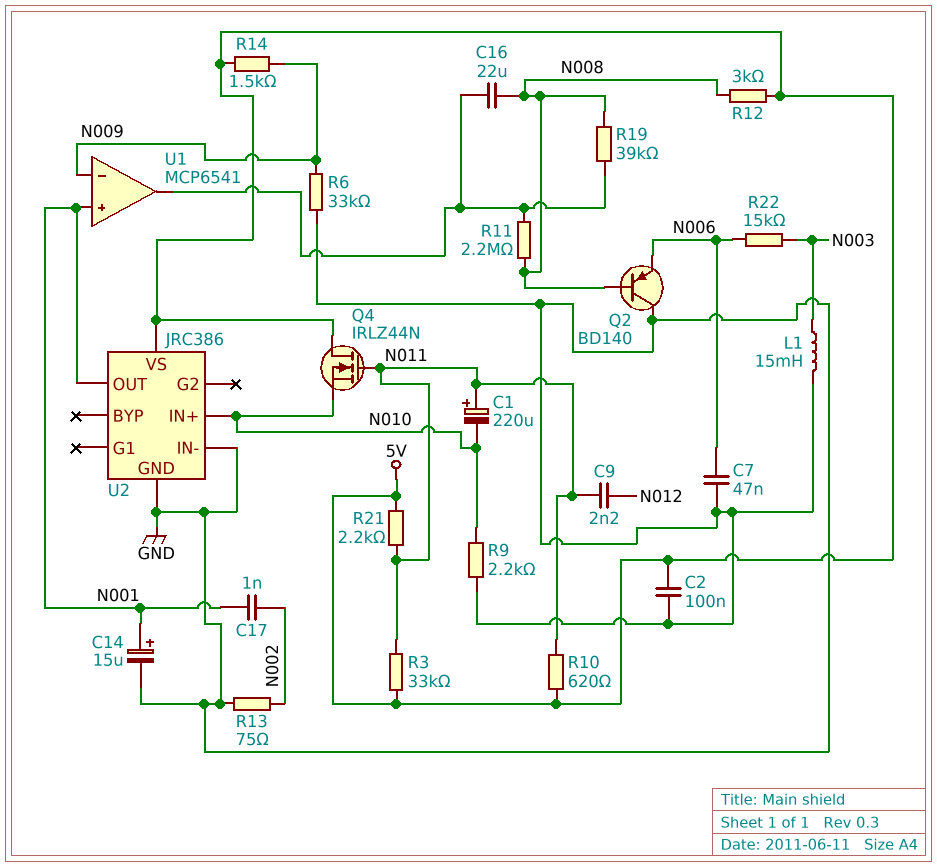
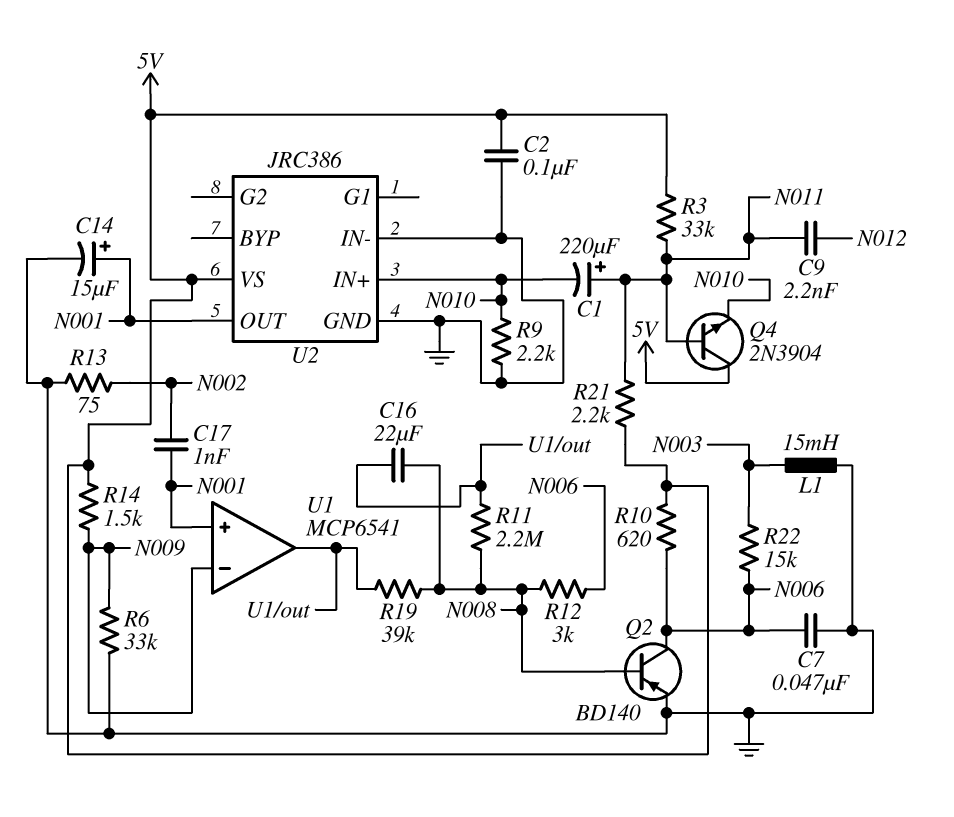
Q2: PNP BD140 (B N008, C GND, E N006) -> PNP BD140 (B N008, C N006, E GND)
Q4: NMOS IRLZ44N (G N011, D 5V, S N010) -> NPN 2N3904 (B N011, C 5V, E N010)
R10: 620 (5V, N011) -> 620 (5V, N006)
R12: 3k (5V, N008) -> 3k (N006, N008)

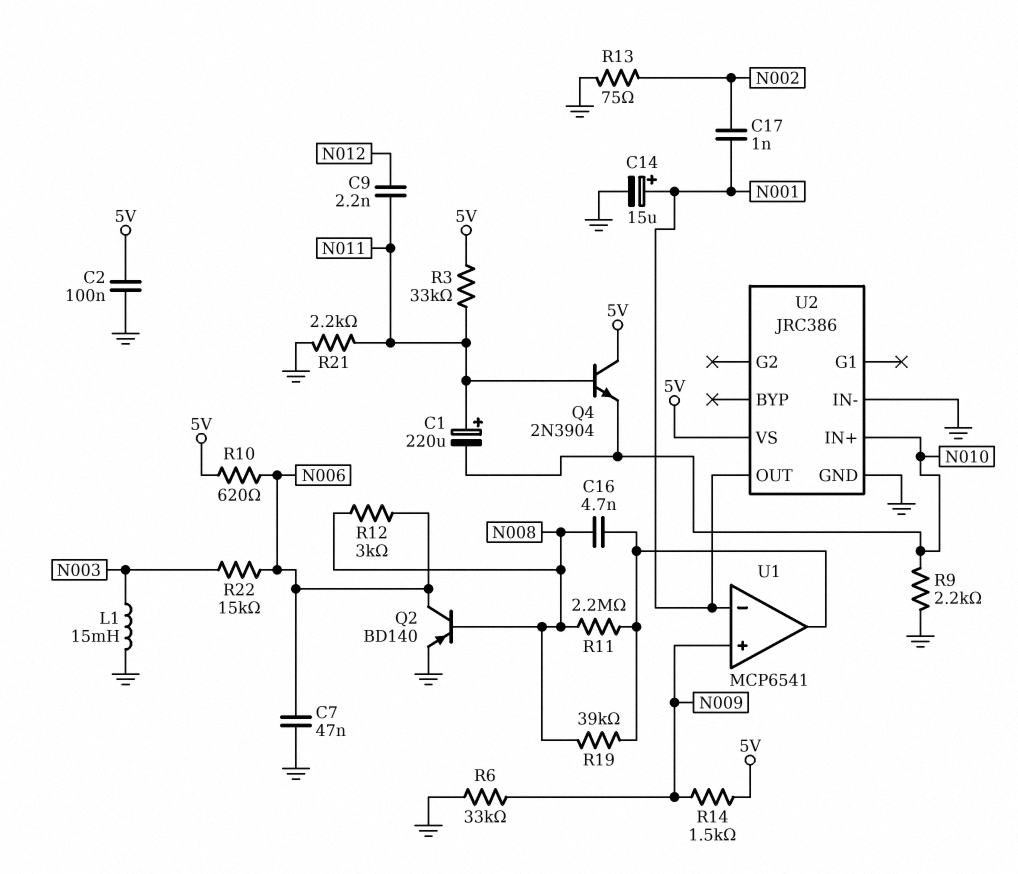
C16: 22uF (N008, U1/out) -> 4.7nF (N008, U1/out)
R21: 2.2k (5V, N011) -> 2.2k (GND, N011)
U1 pin in+: N001 -> N009
U1 pin in-: N009 -> N001

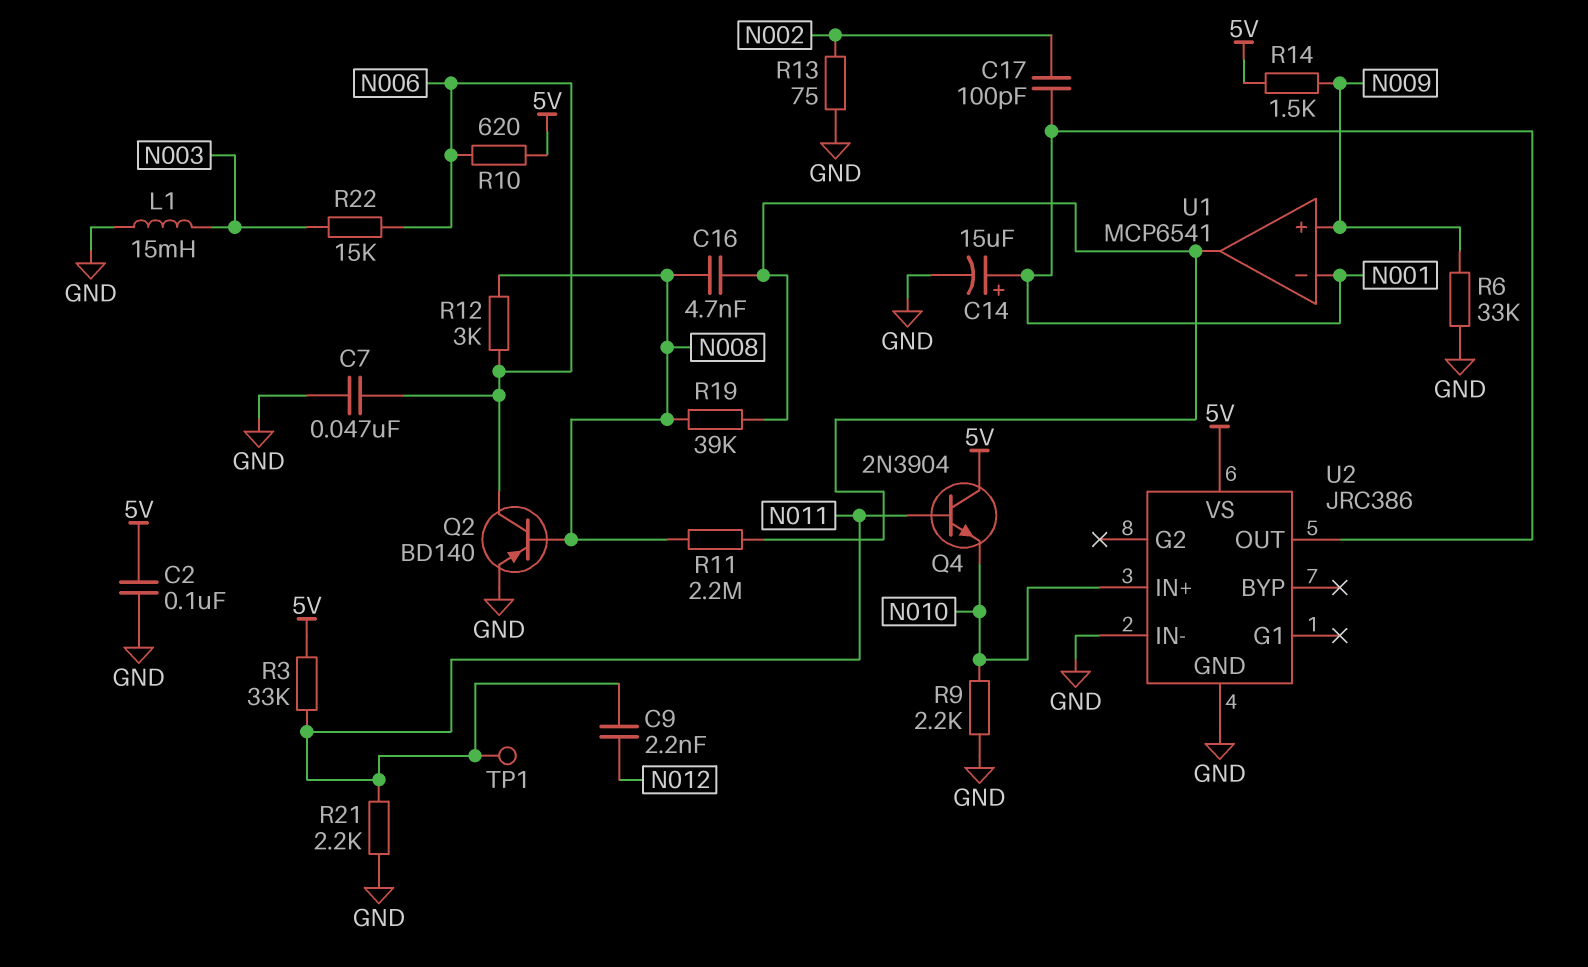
C1: 220uF (plus N011, minus N010) -> none
C17: 1nF (N001, N002) -> 100pF (N001, N002)
TP1: none -> test point (N011)

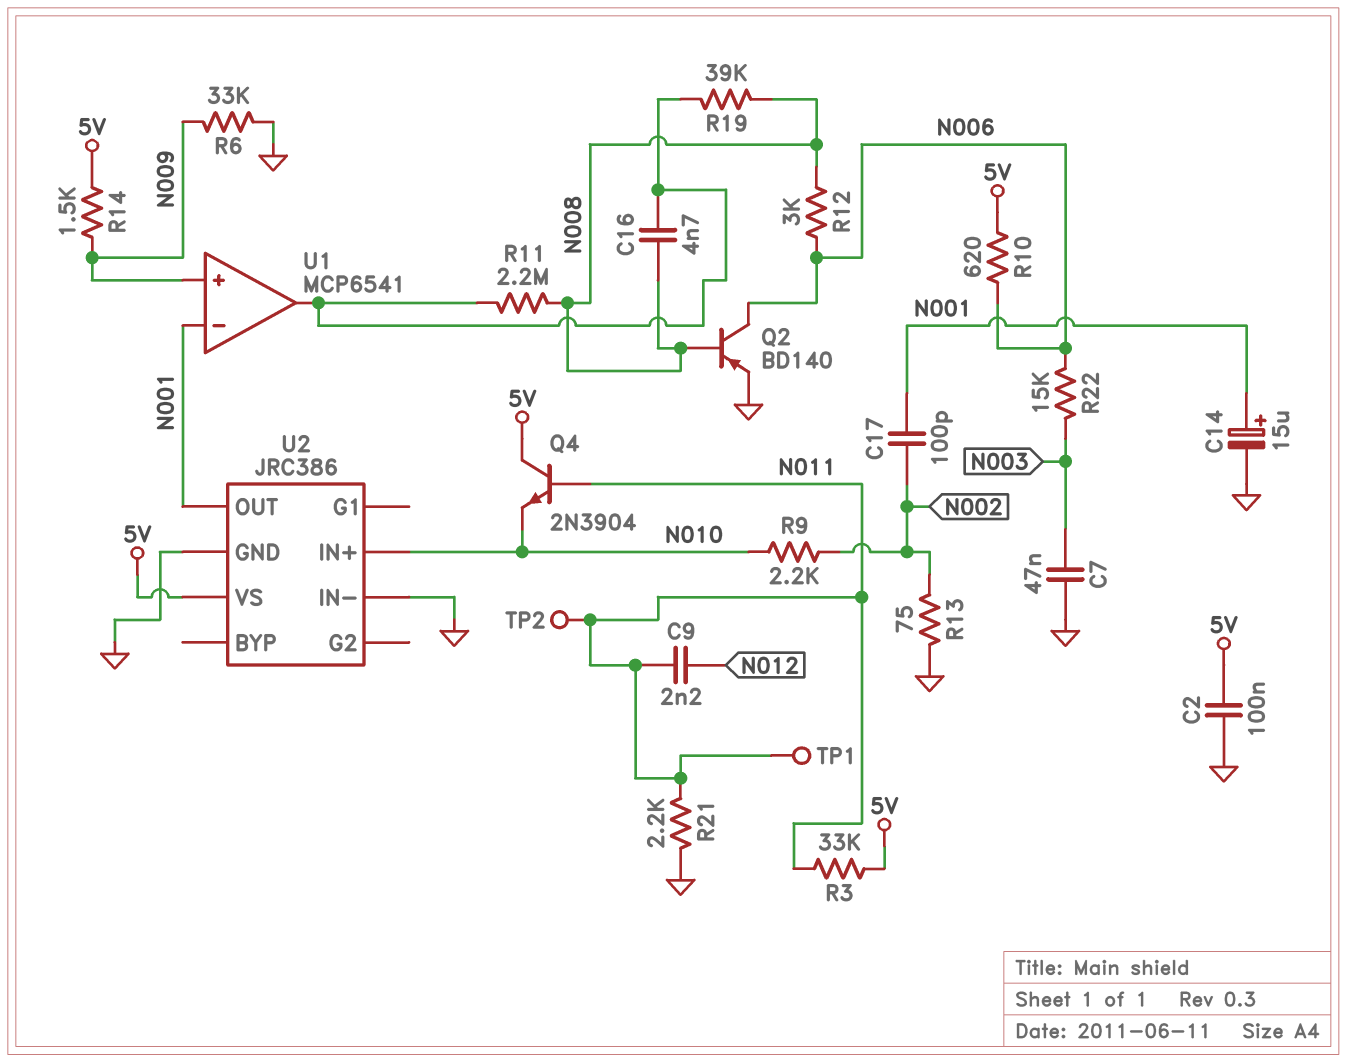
C7: 47nF (GND, N006) -> 47nF (GND, N003)
L1: 15mH (GND, N003) -> none
R9: 2.2k (GND, N010) -> 2.2k (N002, N010)
TP2: none -> test point (N011)

